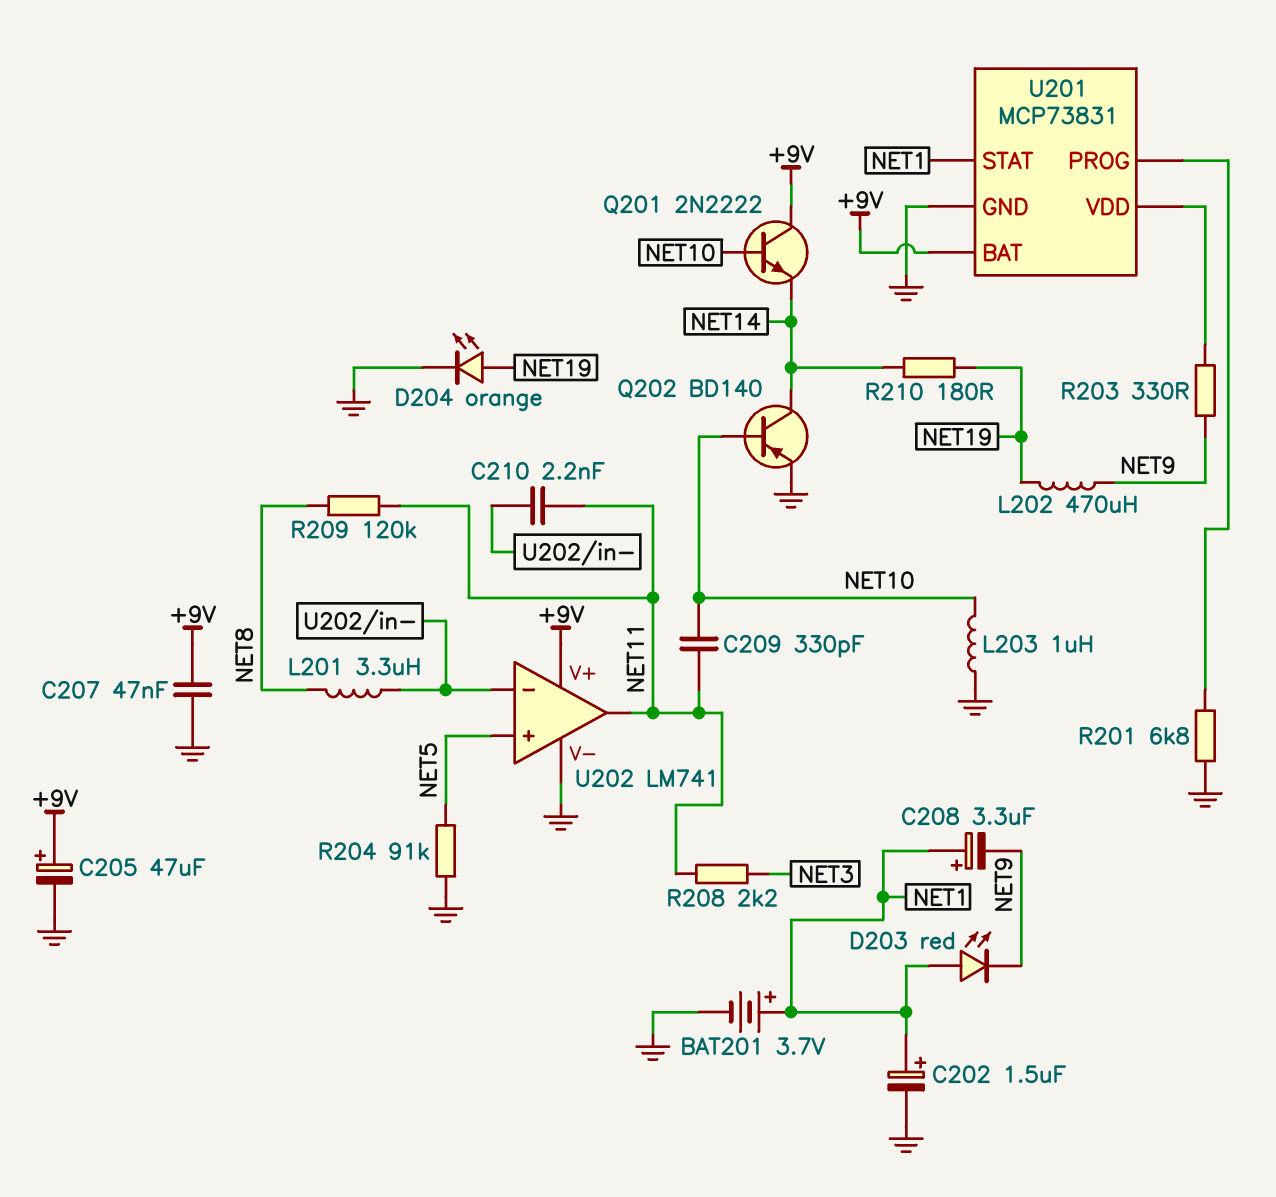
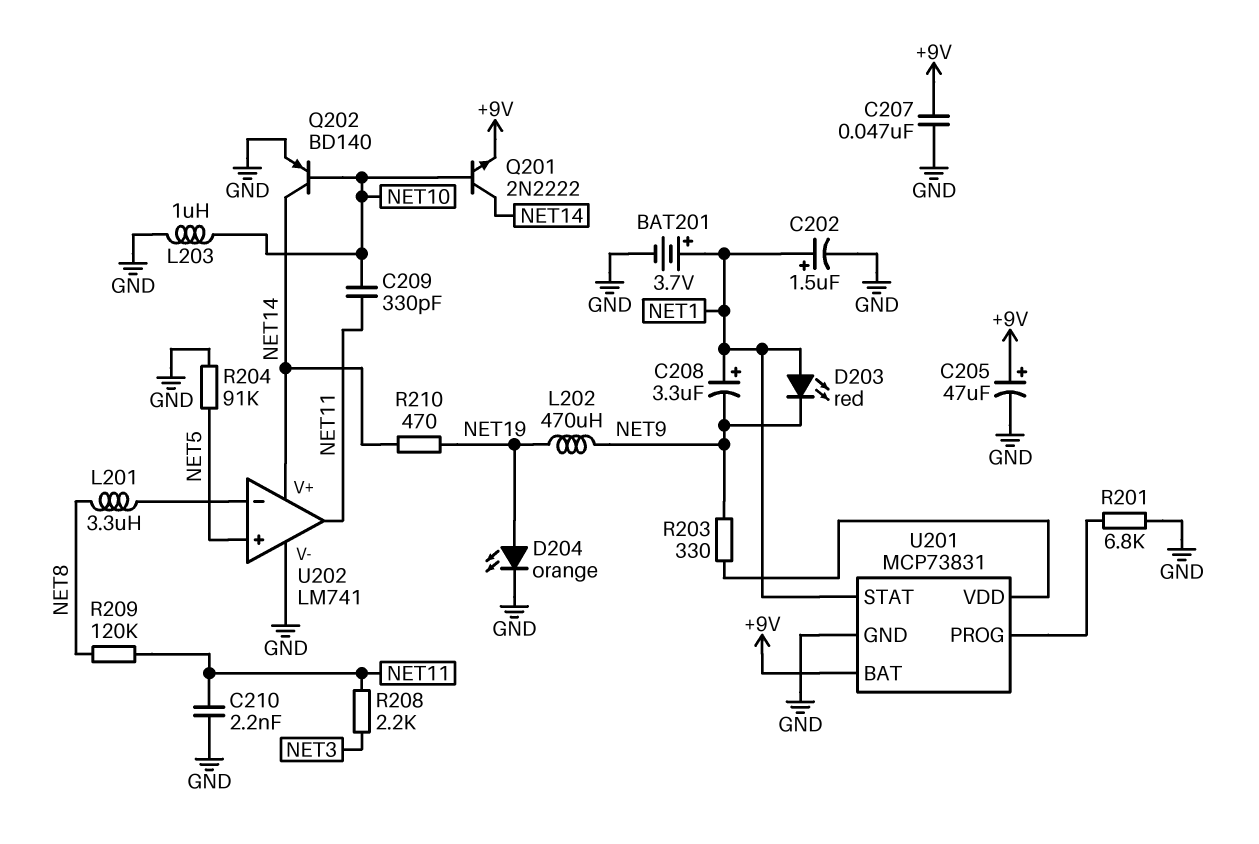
C210: 2.2nF (NET11, U202/in-) -> 2.2nF (GND, NET11)
Q201: NPN 2N2222 (B NET10, C +9V, E NET14) -> NPN 2N2222 (B NET10, C NET14, E +9V)
R210: 180 (NET14, NET19) -> 470 (NET14, NET19)
U202 pin V+: +9V -> NET14

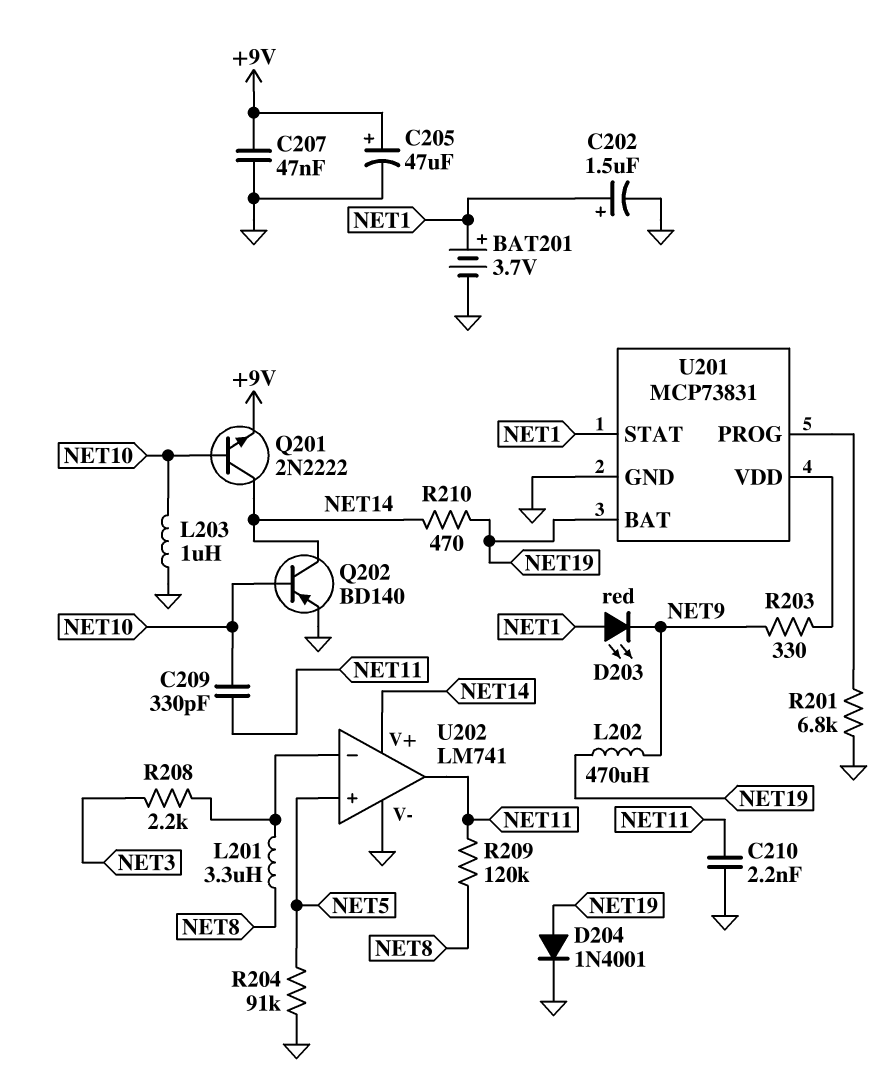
C208: 3.3uF (plus NET1, minus NET9) -> none
D204: LED orange (A NET19, K GND) -> diode 1N4001 (A NET19, K GND)
R208: 2.2k (NET3, NET11) -> 2.2k (NET3, U202/in-)
U201 pin BAT: +9V -> NET19

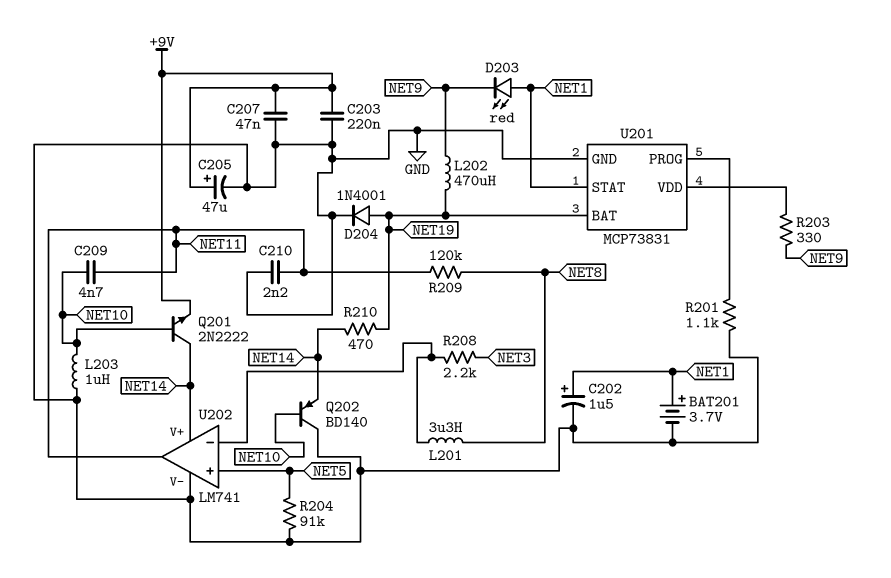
C203: none -> 220nF (+9V, GND)
C209: 330pF (NET10, NET11) -> 4.7nF (NET10, NET11)
Q202: PNP BD140 (B NET10, C NET14, E GND) -> PNP BD140 (B NET10, C GND, E NET14)
R201: 6.8k (GND, U201/PROG) -> 1.1k (GND, U201/PROG)

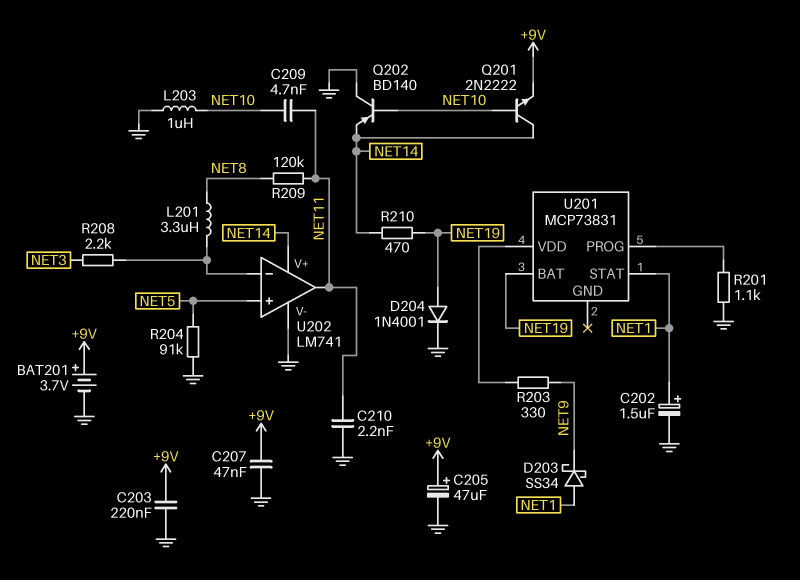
BAT201: 3.7V (plus NET1, minus GND) -> 3.7V (plus +9V, minus GND)
D203: LED red (A NET1, K NET9) -> schottky SS34 (A NET1, K NET9)
L202: 470uH (NET9, NET19) -> none
U201 pin GND: GND -> none

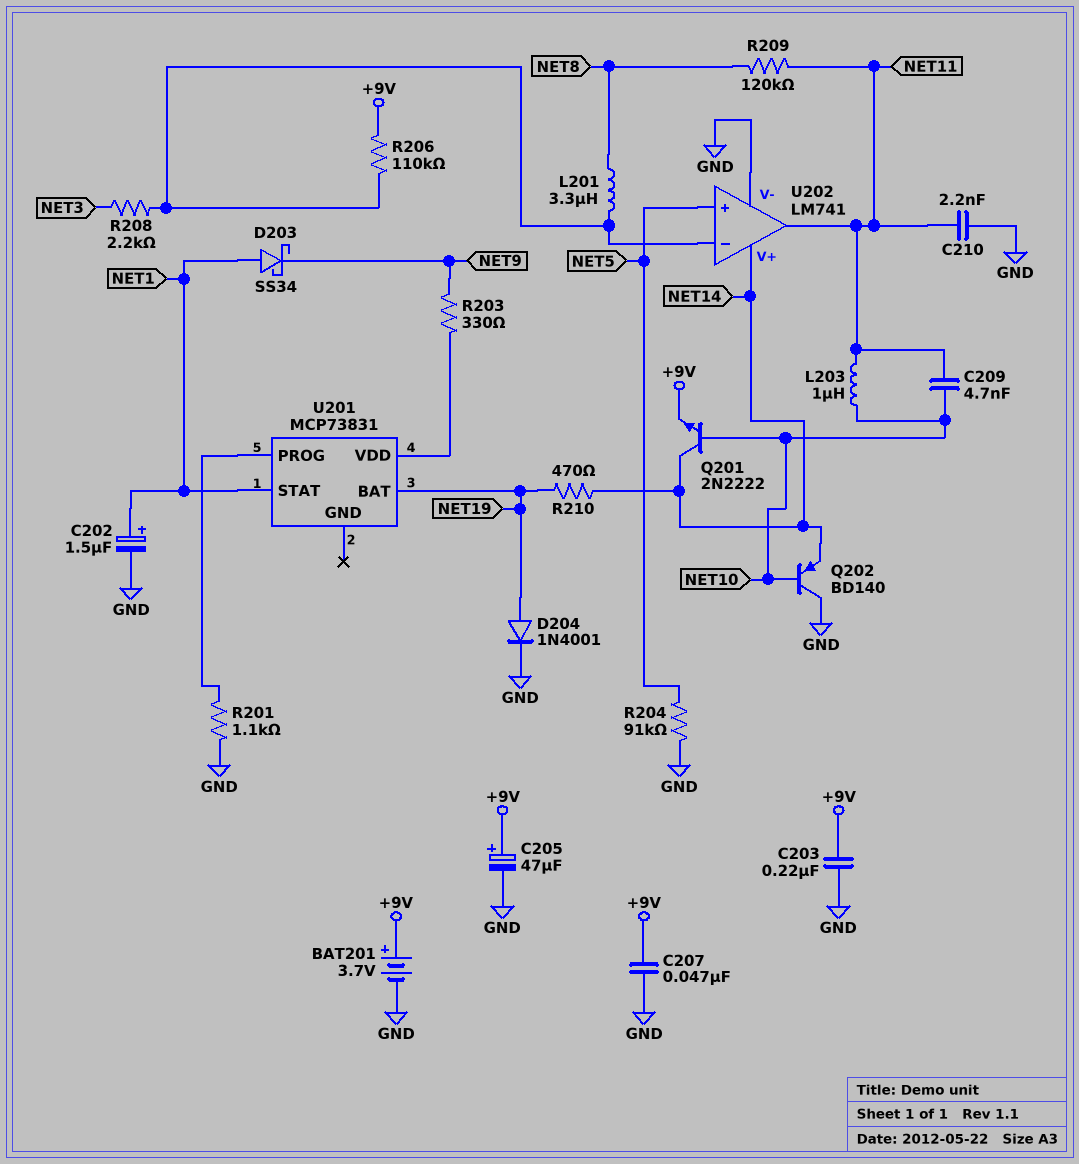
L203: 1uH (GND, NET10) -> 1uH (NET10, NET11)
R206: none -> 110k (+9V, U202/in-)

